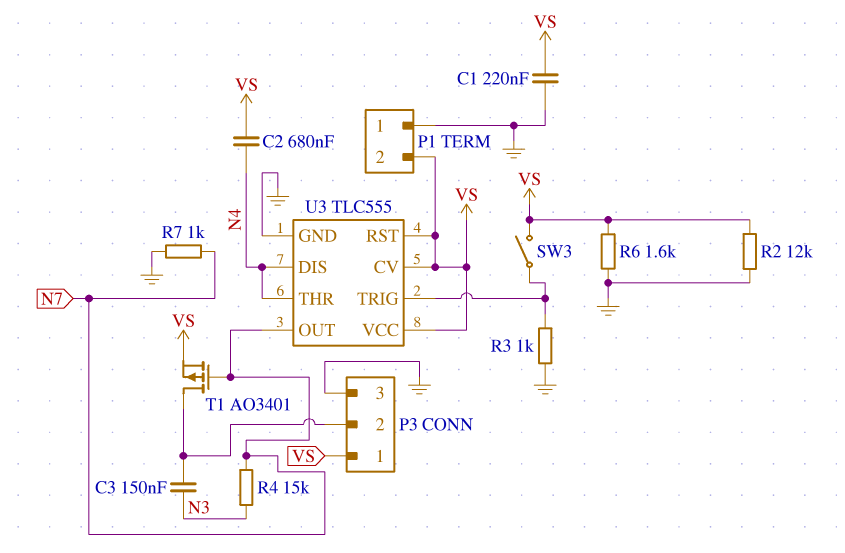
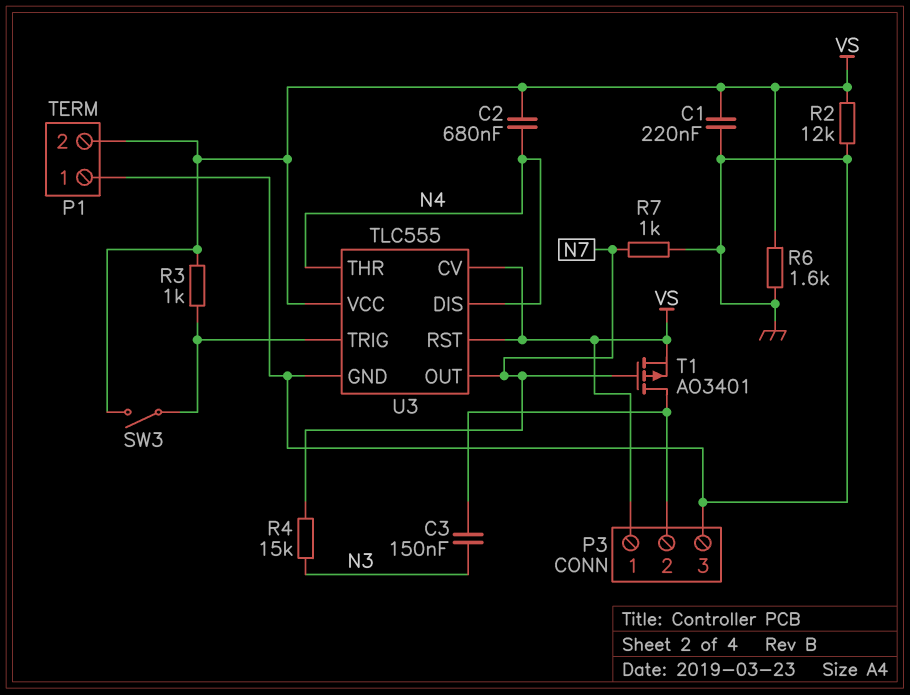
R3: 1k (GND, U3/TRIG) -> 1k (U3/TRIG, VS)

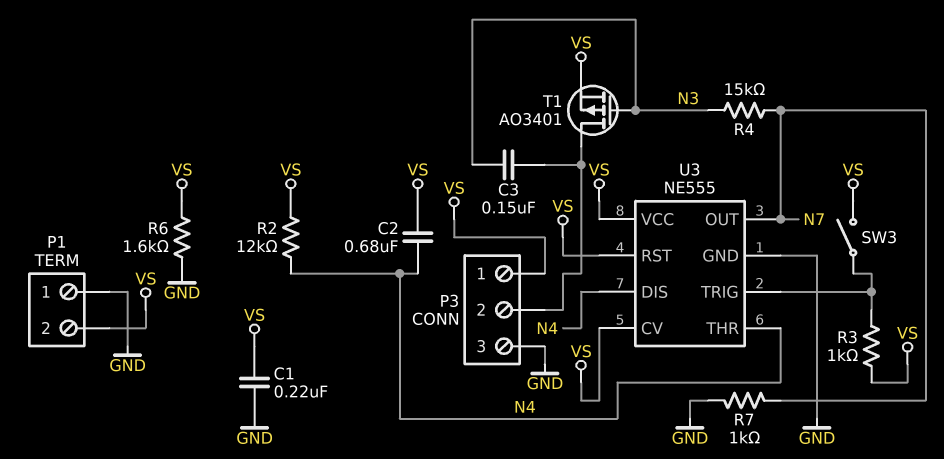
R2: 12k (GND, VS) -> 12k (N4, VS)
T1: PMOS AO3401 (G N7, D P3/2, S VS) -> PMOS AO3401 (G N3, D P3/2, S VS)
U3: TLC555 -> NE555

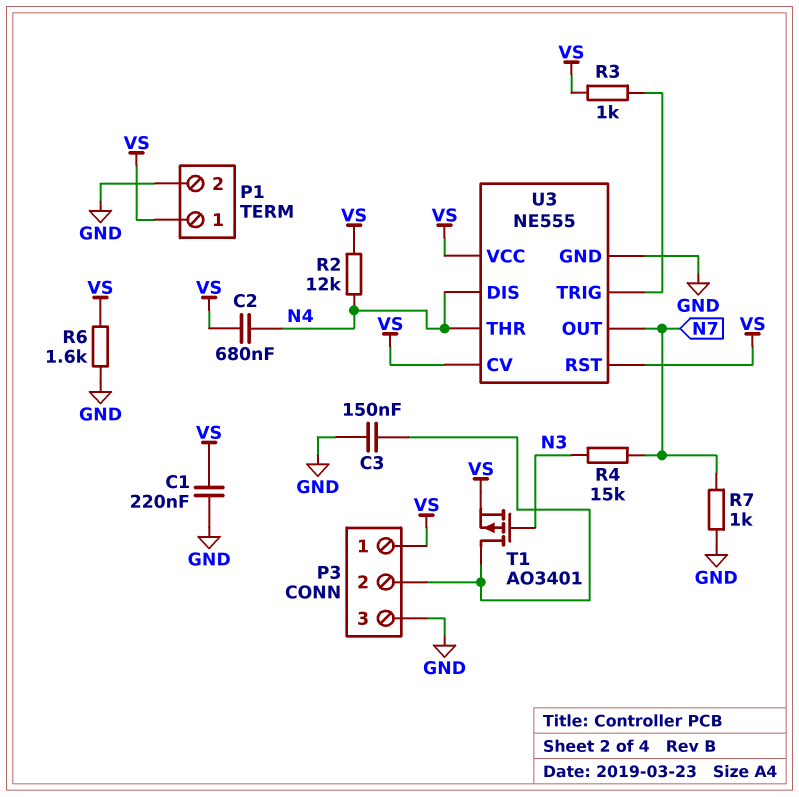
C3: 150nF (N3, P3/2) -> 150nF (GND, P3/2)
P1 pin 1: GND -> VS
P1 pin 2: VS -> GND
SW3: switch (U3/TRIG, VS) -> none

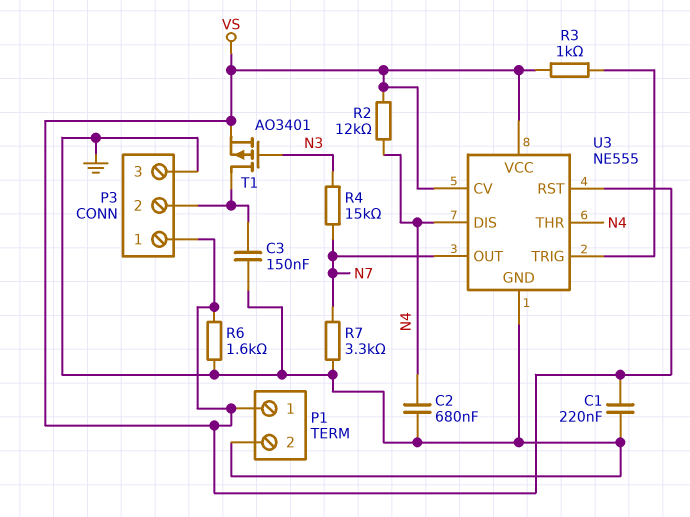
C2: 680nF (N4, VS) -> 680nF (GND, N4)
R7: 1k (GND, N7) -> 3.3k (GND, N7)

